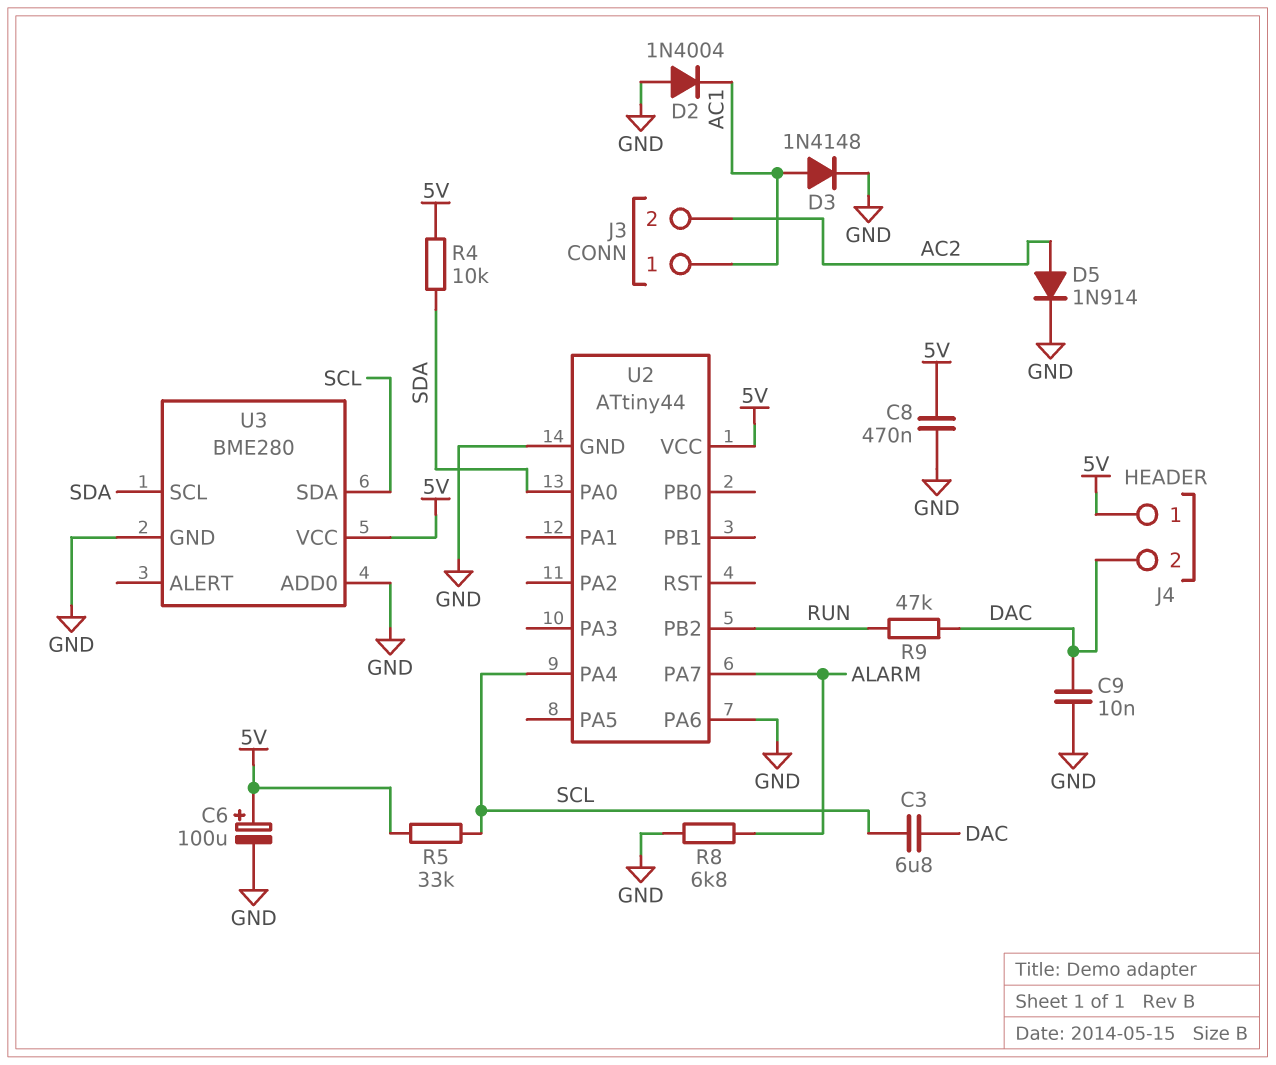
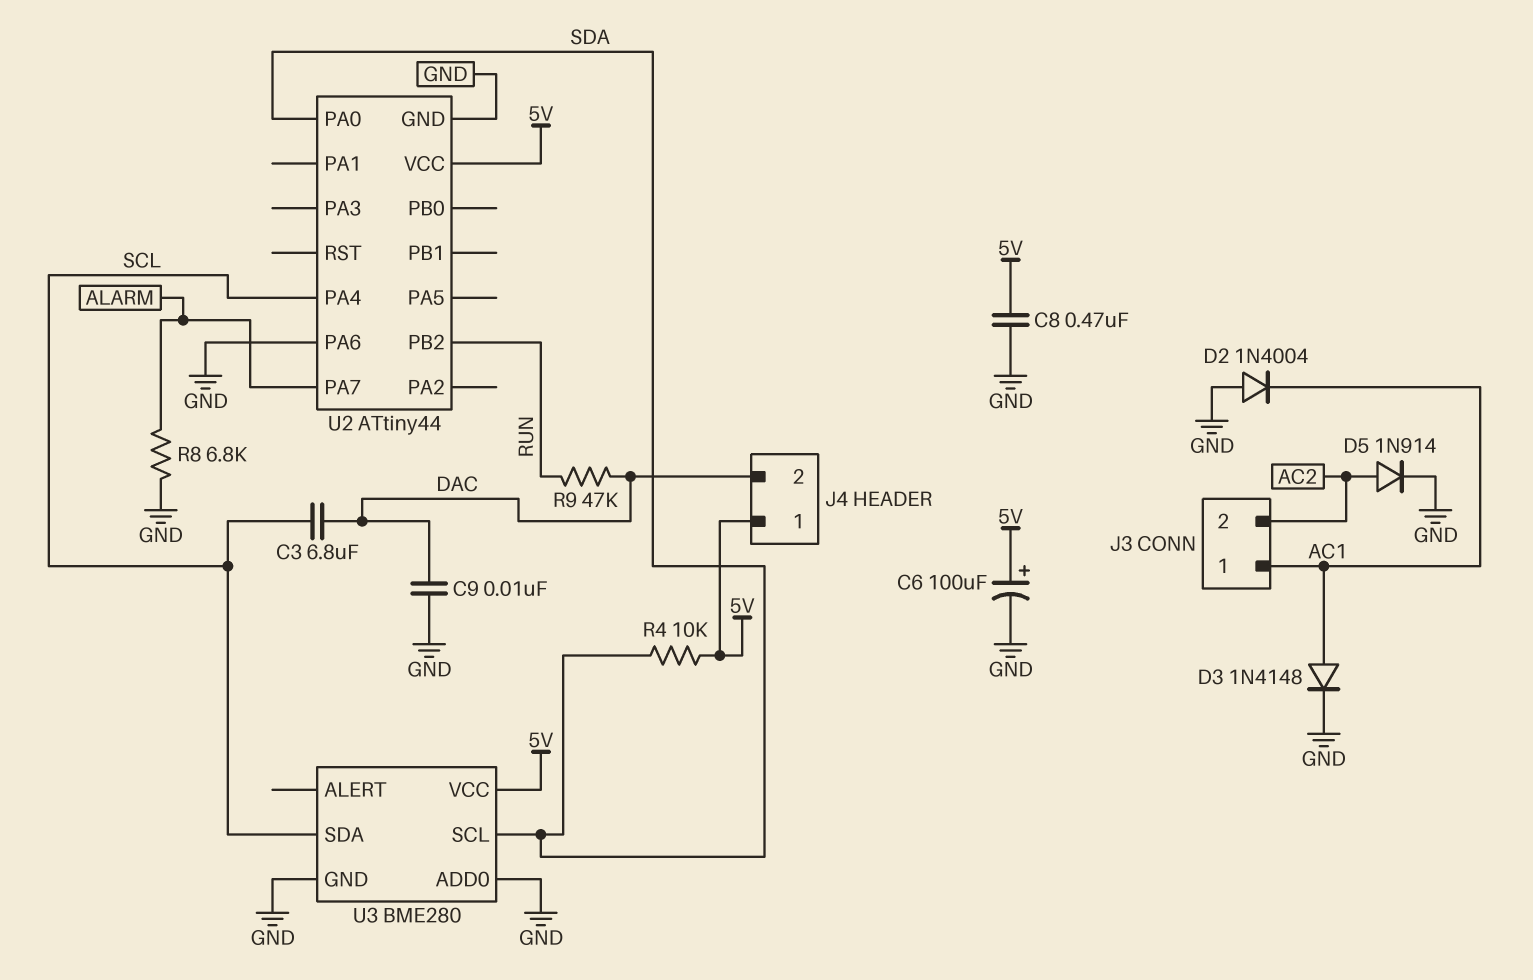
R5: 33k (5V, SCL) -> none

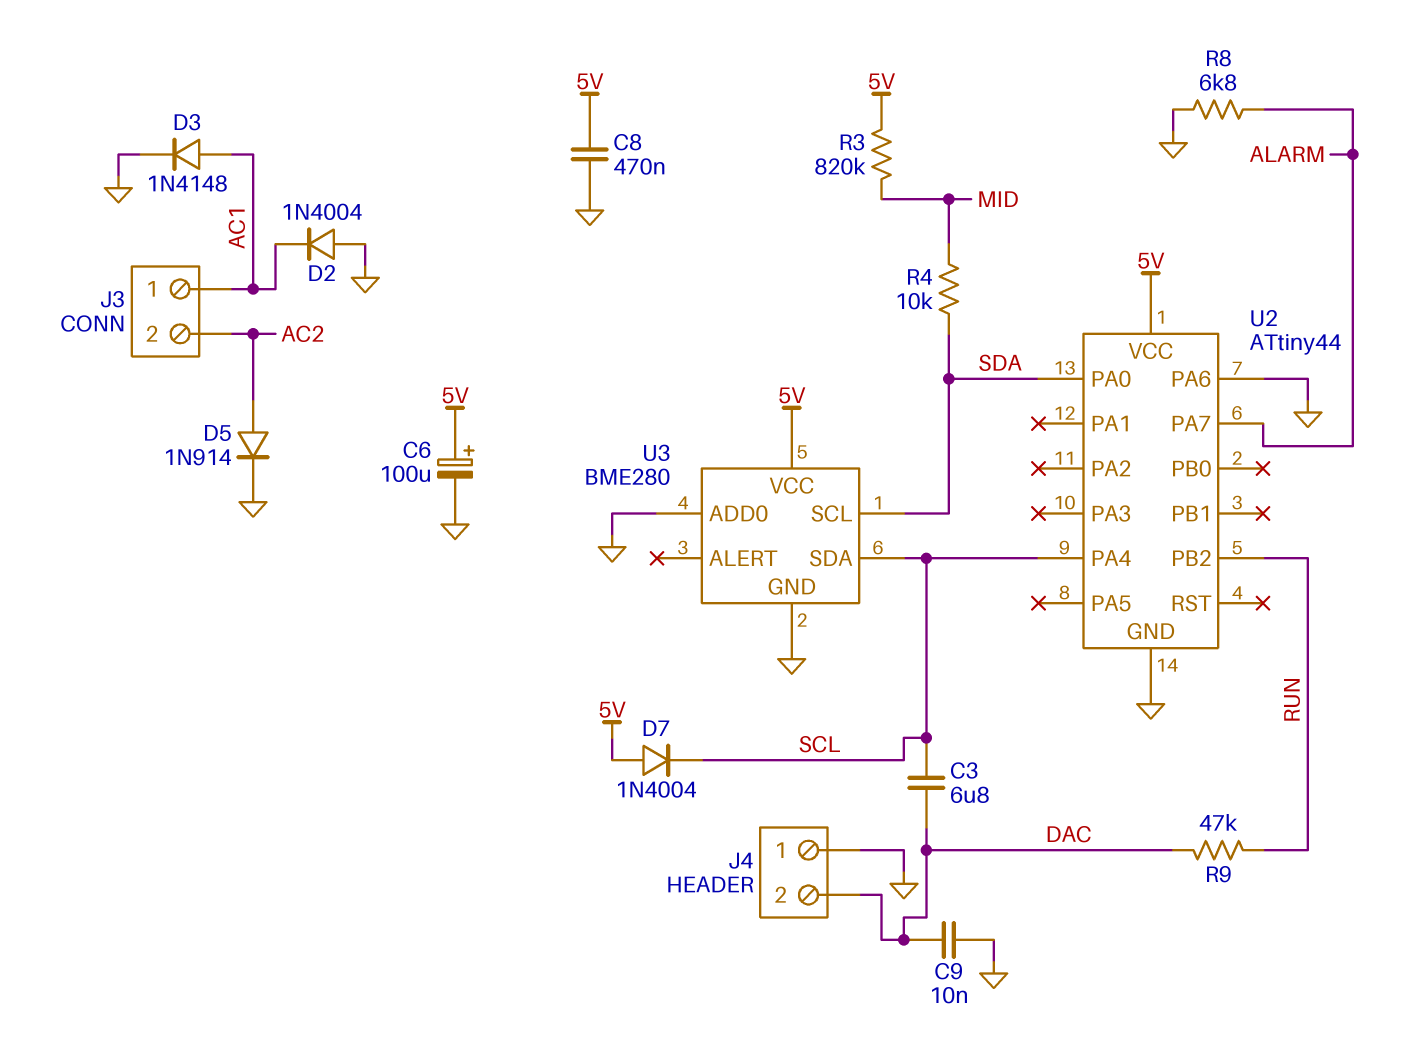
D7: none -> diode 1N4004 (A 5V, K SCL)
J4 pin 1: 5V -> GND
R3: none -> 820k (5V, MID)
R4: 10k (5V, SDA) -> 10k (MID, SDA)

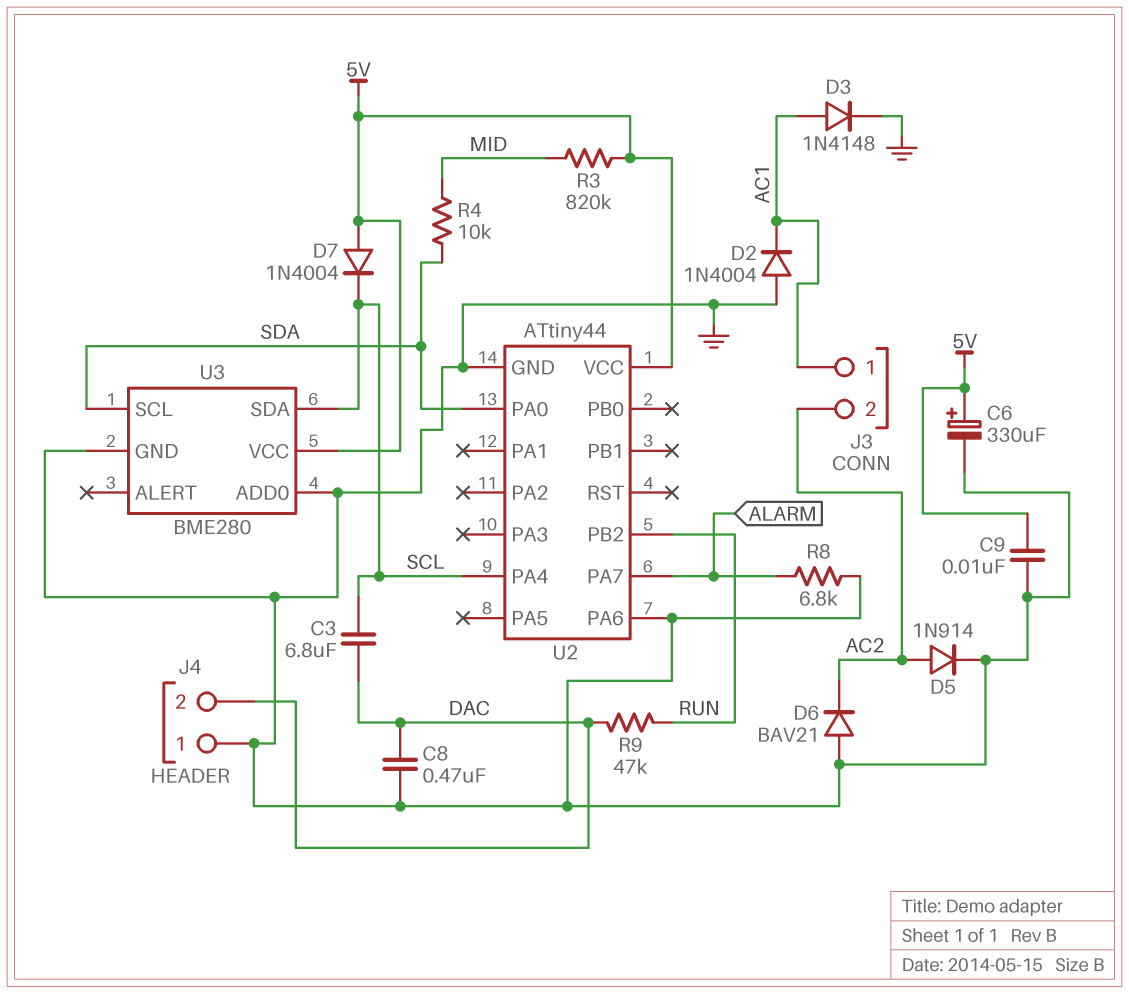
C6: 100uF (plus 5V, minus GND) -> 330uF (plus 5V, minus GND)
C8: 470nF (5V, GND) -> 470nF (DAC, GND)
C9: 10nF (DAC, GND) -> 10nF (5V, GND)
D6: none -> diode BAV21 (A GND, K AC2)

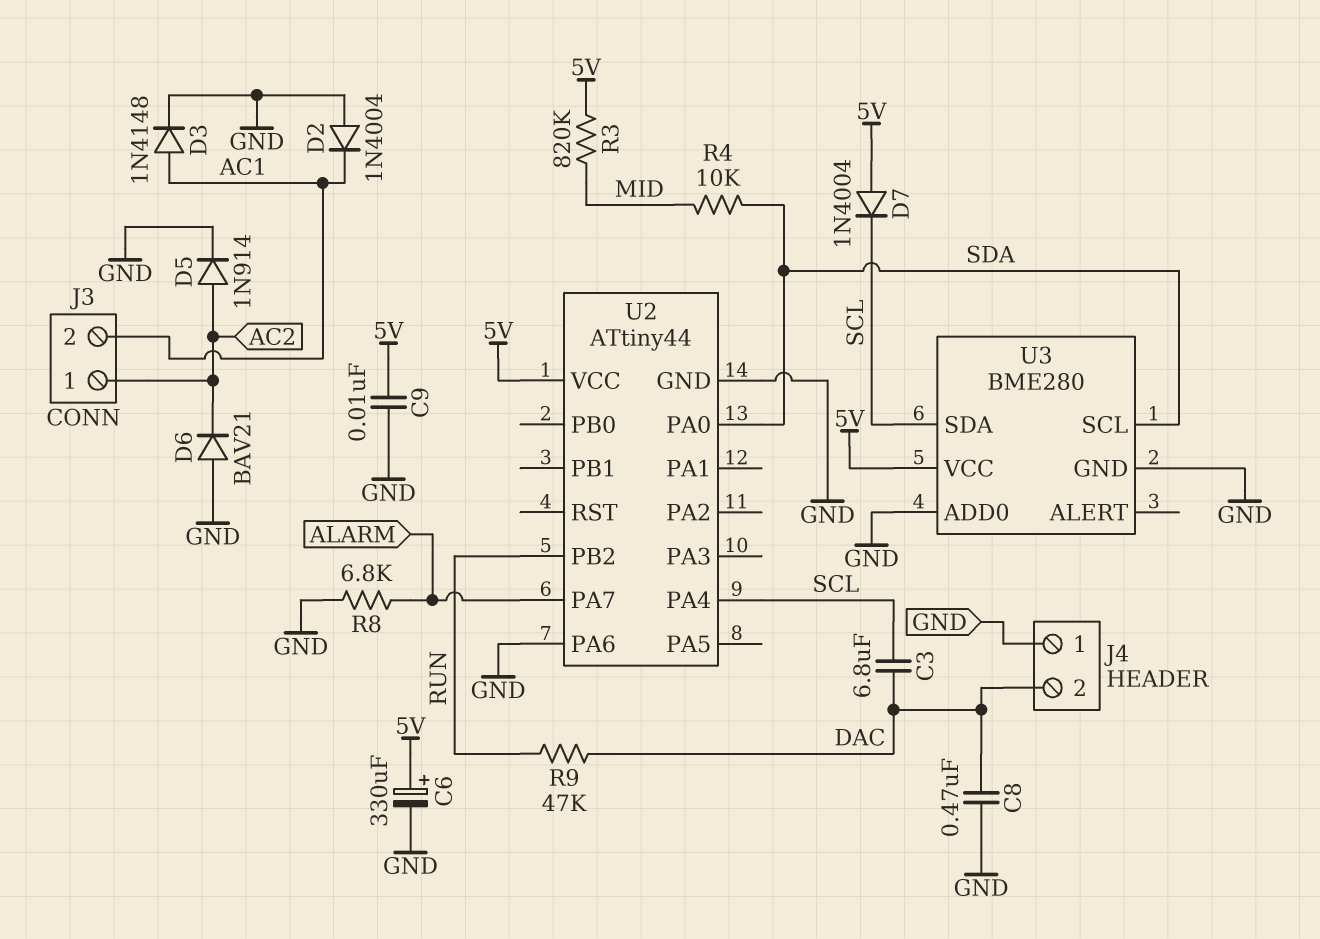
J3 pin 1: AC1 -> AC2
J3 pin 2: AC2 -> AC1

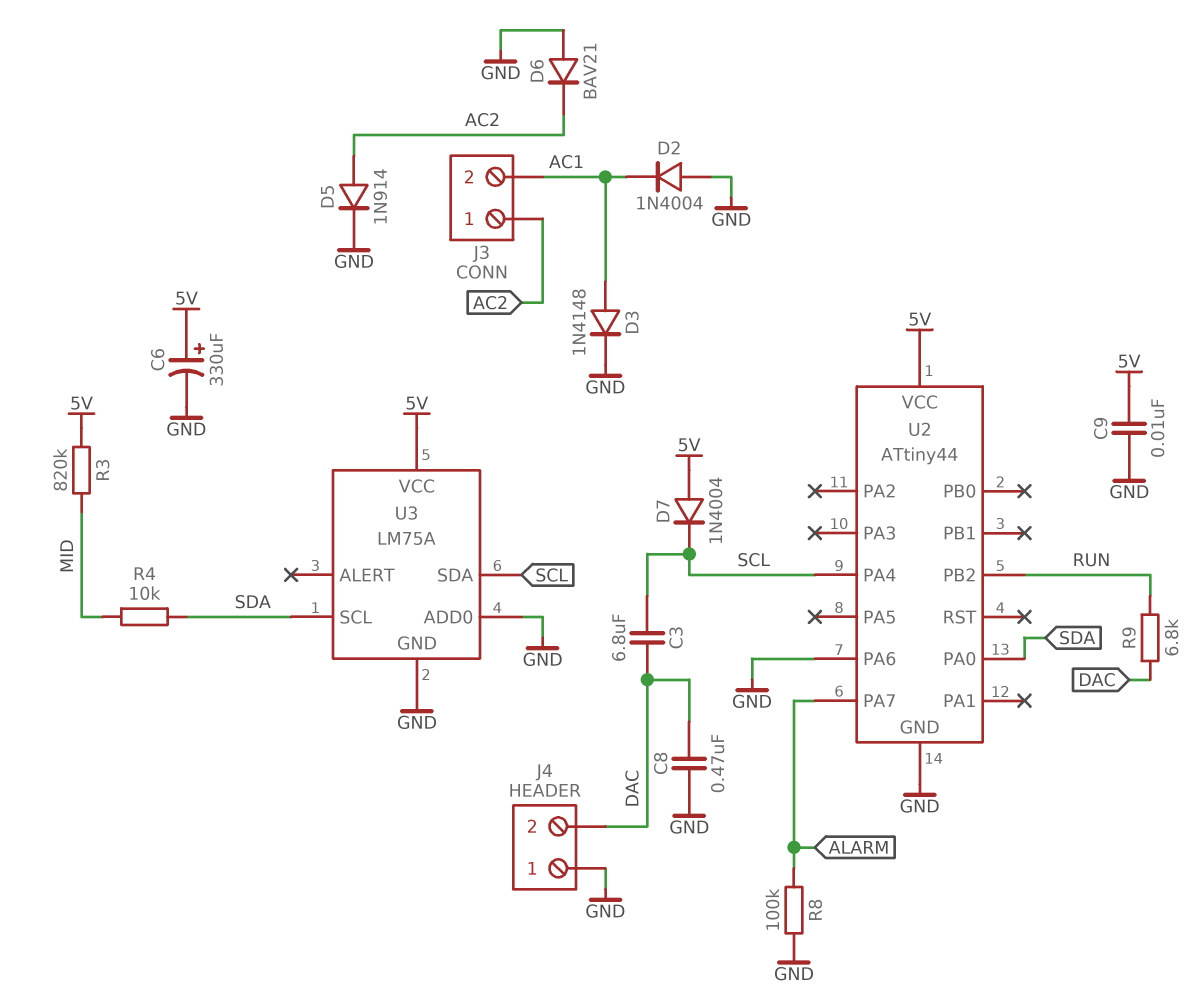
R8: 6.8k (ALARM, GND) -> 100k (ALARM, GND)
R9: 47k (DAC, RUN) -> 6.8k (DAC, RUN)
U3: BME280 -> LM75A

